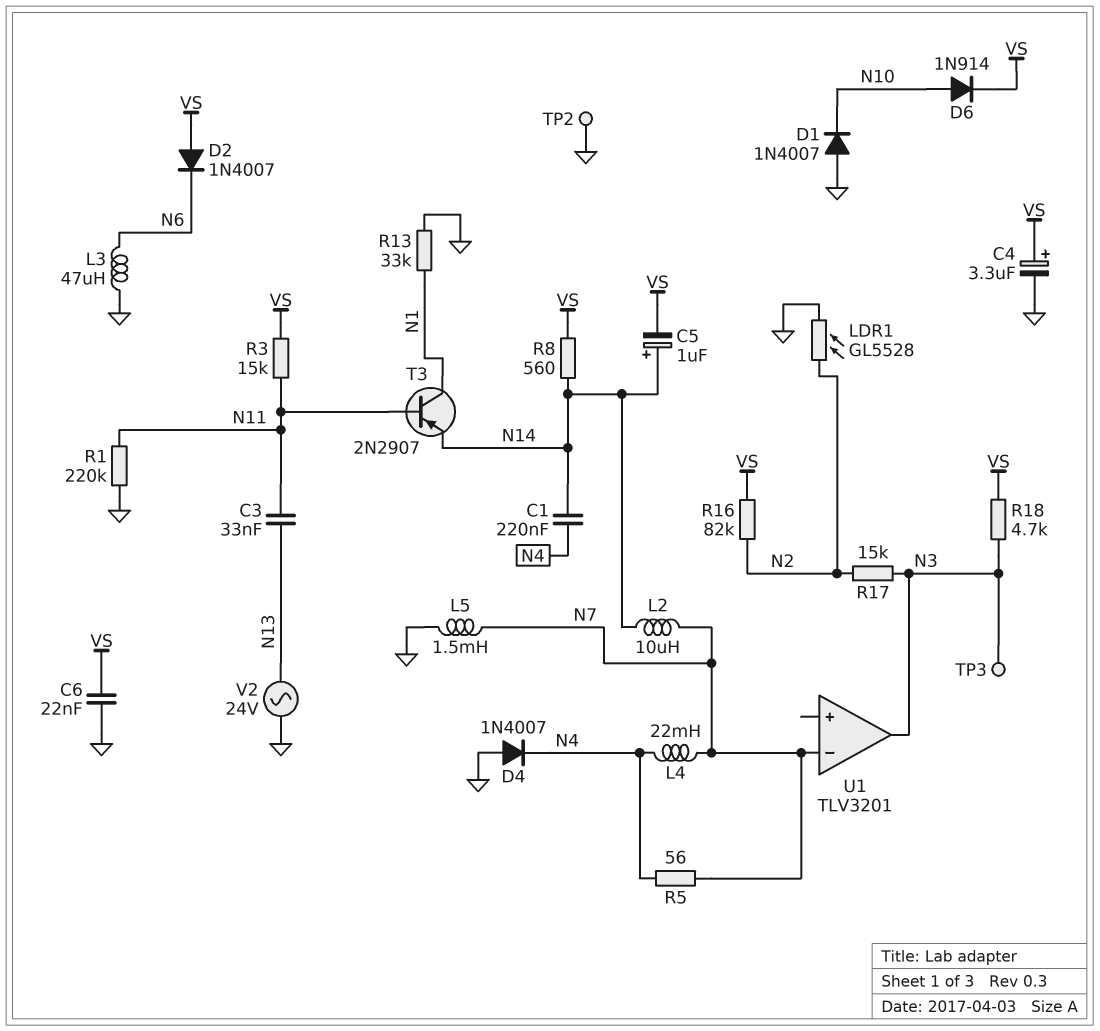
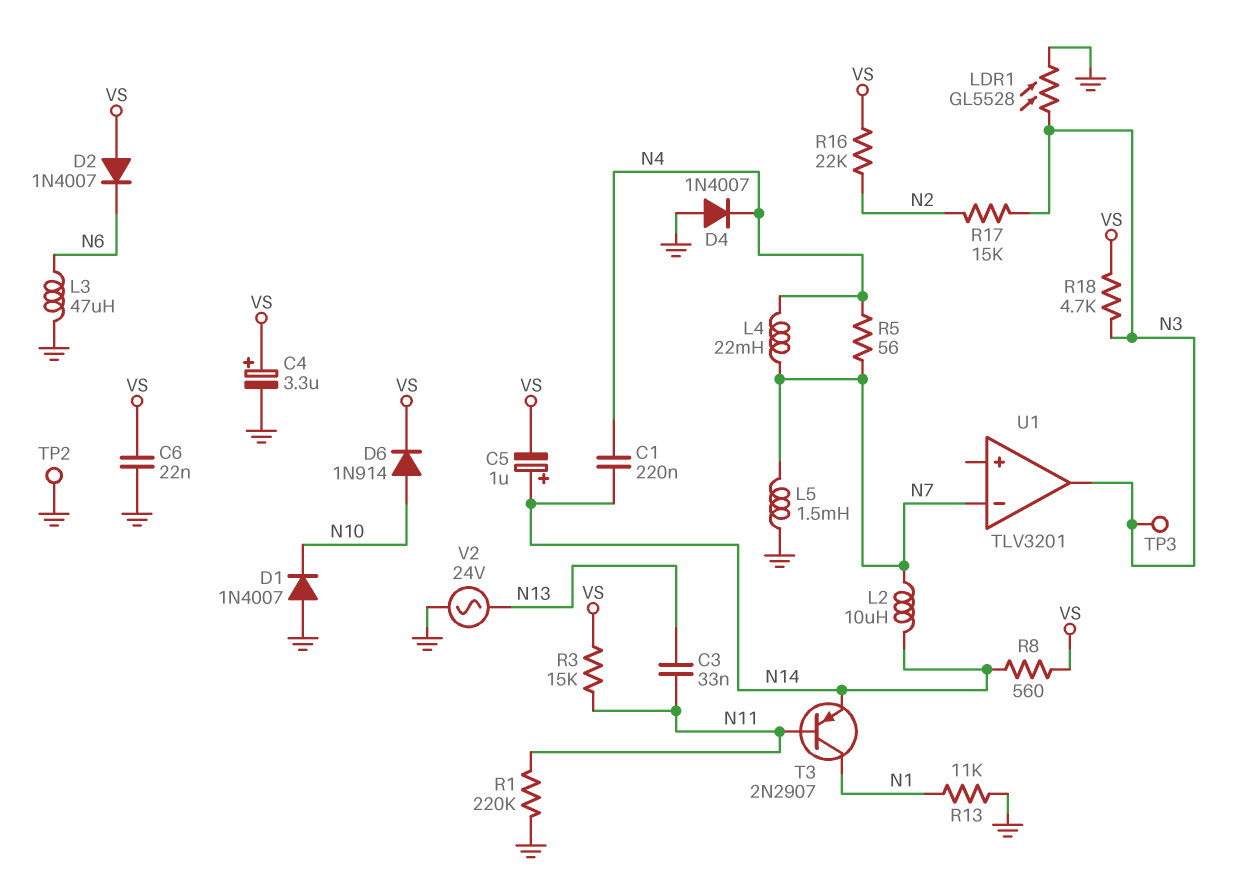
LDR1: GL5528 (GND, N2) -> GL5528 (GND, N3)
R13: 33k (GND, N1) -> 11k (GND, N1)
R16: 82k (N2, VS) -> 22k (N2, VS)

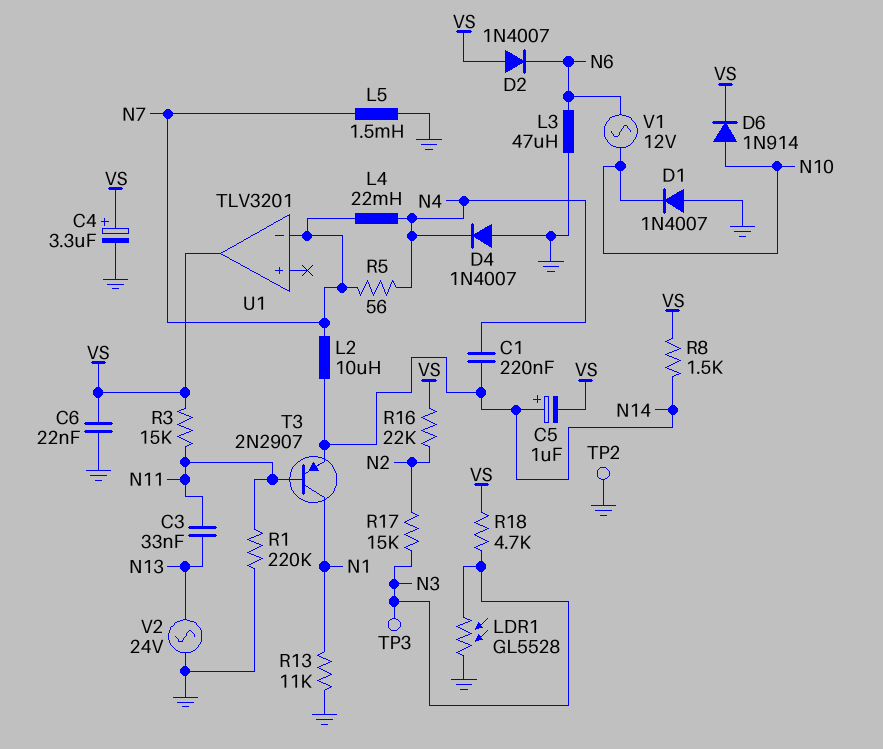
R8: 560 (N14, VS) -> 1.5k (N14, VS)
U1 pin out: N3 -> VS
V1: none -> AC 12V (N6, N10)

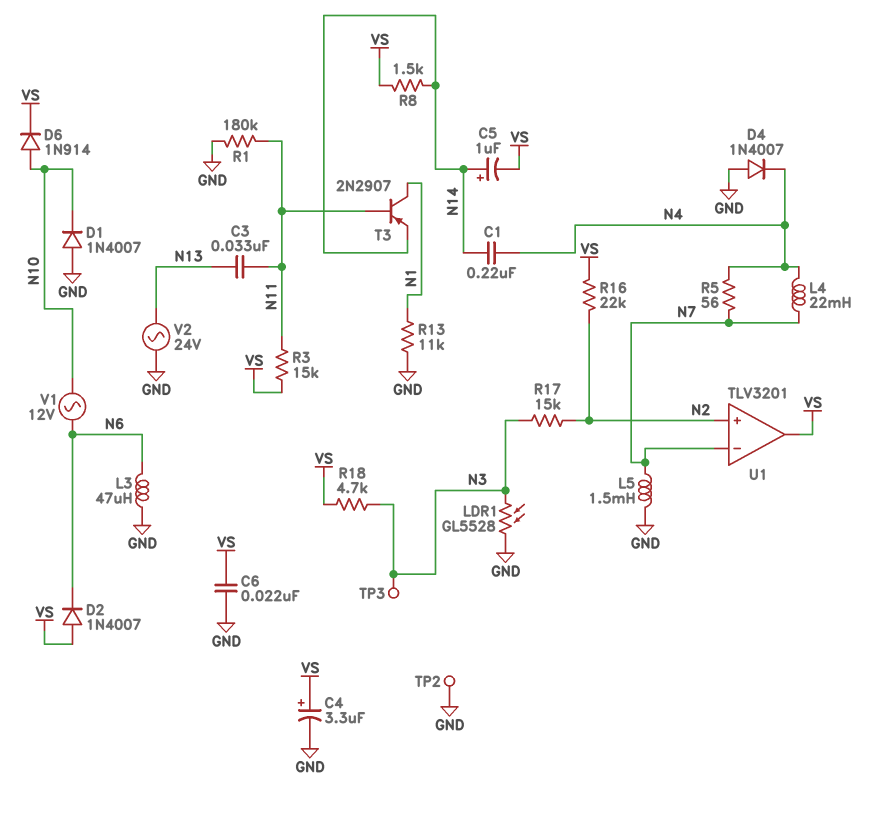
L2: 10uH (N7, N14) -> none
R1: 220k (GND, N11) -> 180k (GND, N11)
U1 pin in+: none -> N2

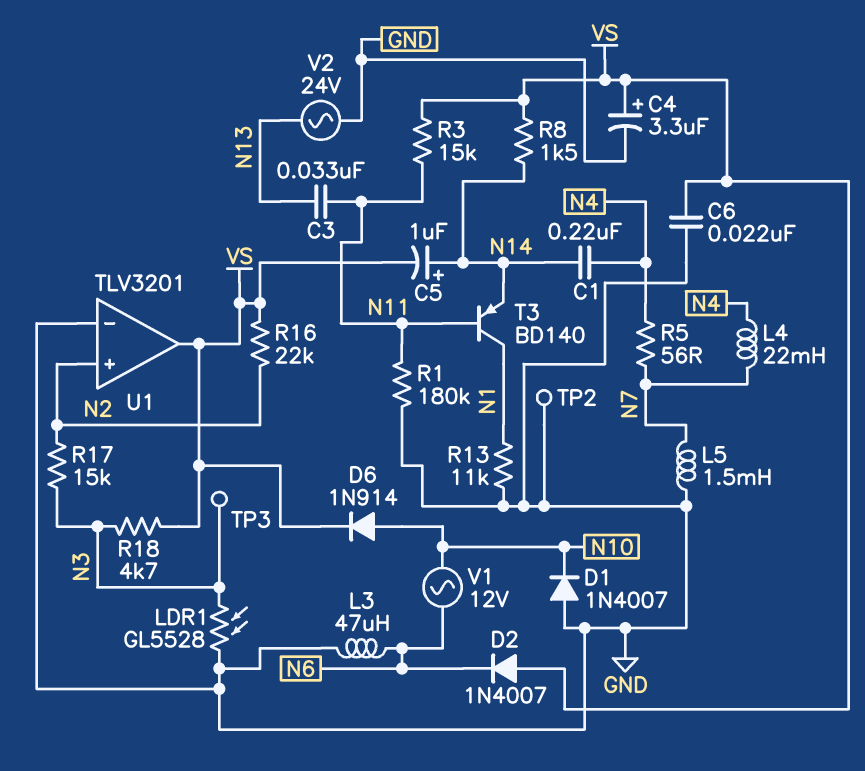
D4: diode 1N4007 (A GND, K N4) -> none
T3: PNP 2N2907 (B N11, C N1, E N14) -> PNP BD140 (B N11, C N1, E N14)
U1 pin in-: N7 -> GND

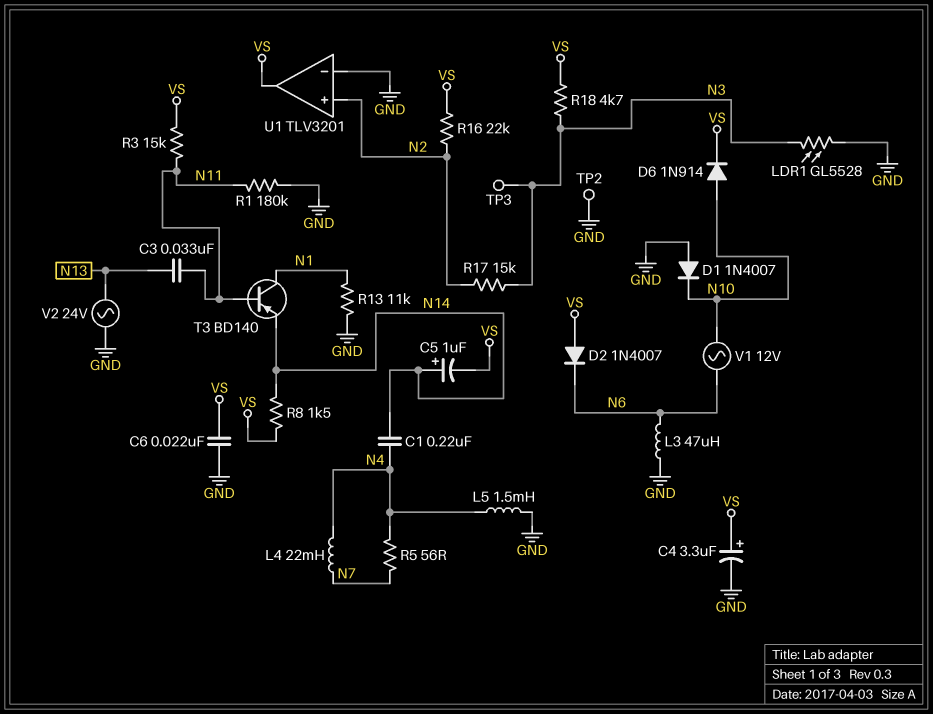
L5: 1.5mH (GND, N7) -> 1.5mH (GND, N4)

